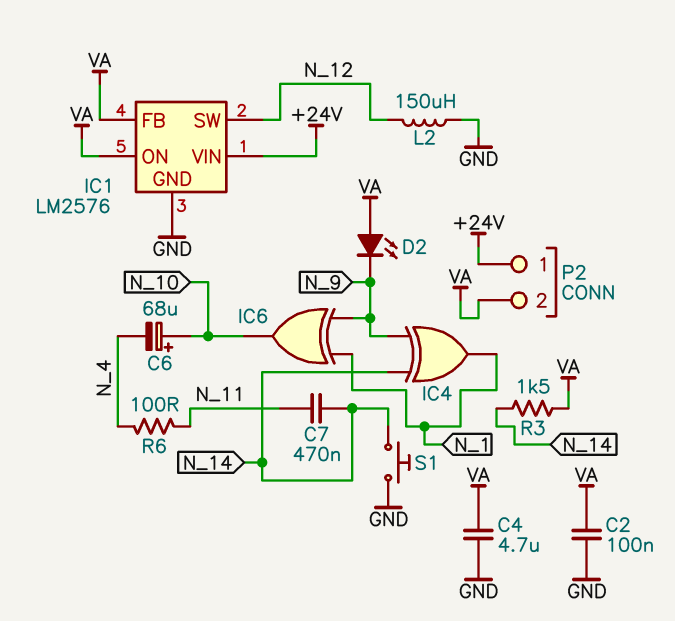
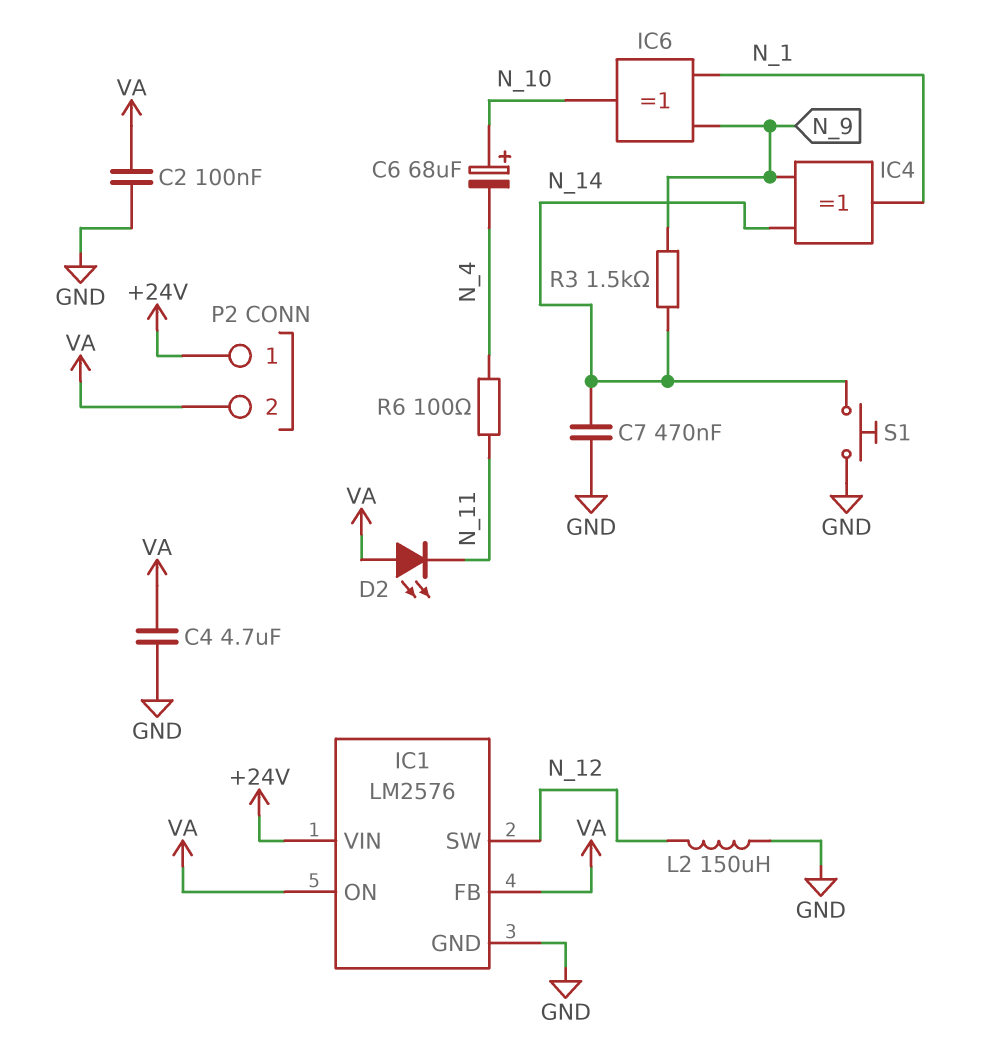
C7: 470nF (N_11, N_14) -> 470nF (GND, N_14)
D2: LED (A VA, K N_9) -> LED (A VA, K N_11)
R3: 1.5k (N_14, VA) -> 1.5k (N_9, N_14)

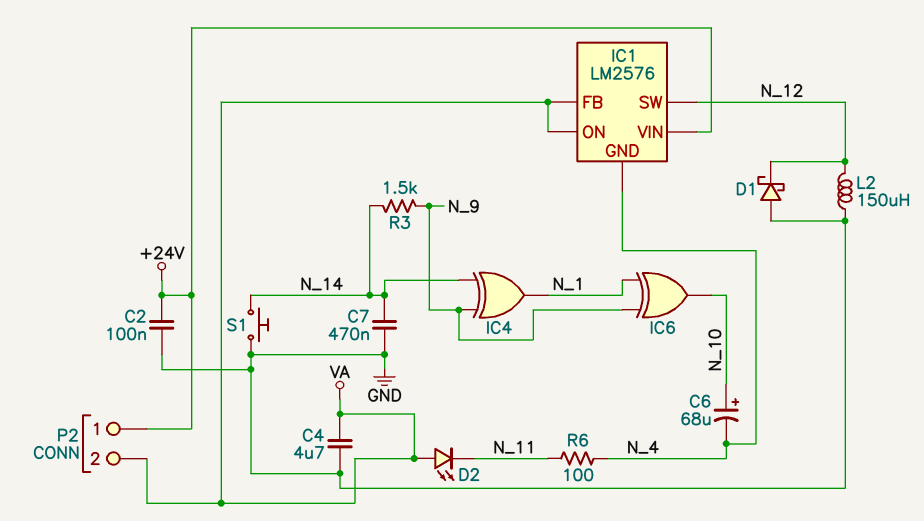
C2: 100nF (GND, VA) -> 100nF (+24V, GND)
D1: none -> schottky (A GND, K N_12)
IC1 pin GND: GND -> N_4

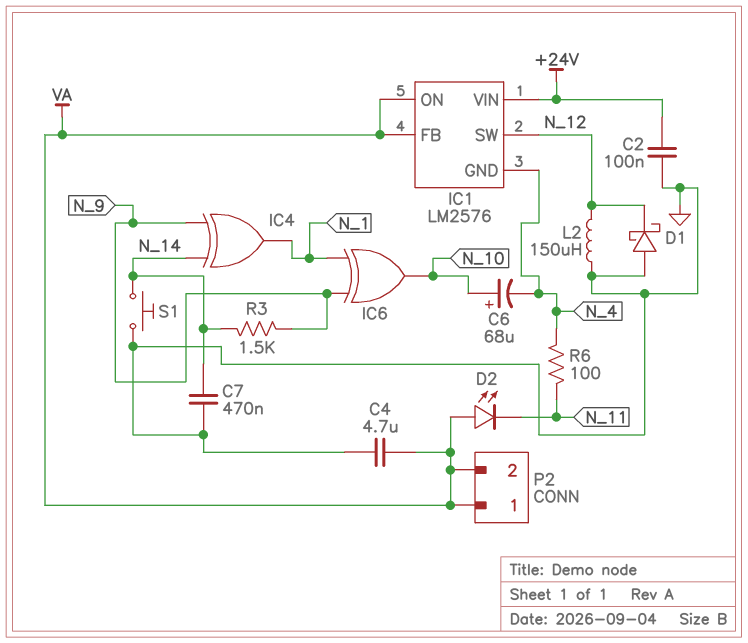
P2 pin 1: +24V -> VA

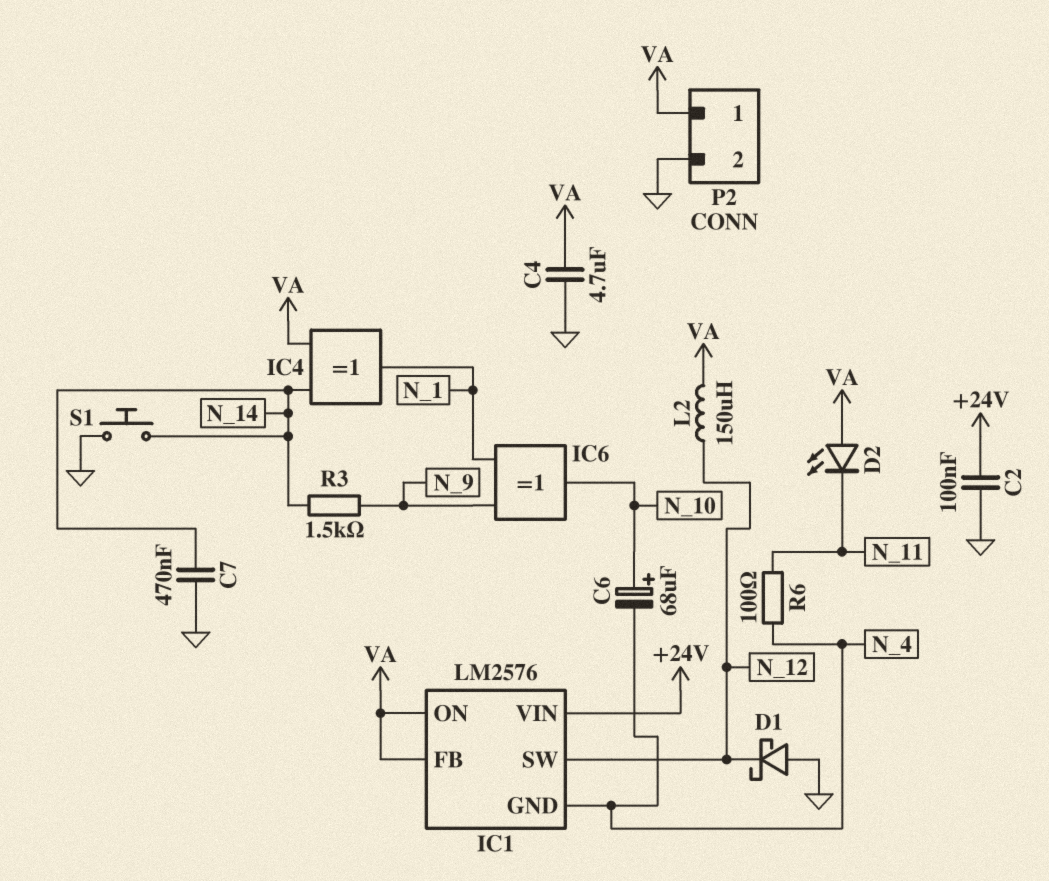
IC4: XOR (in N_9, in N_14, out N_1) -> XOR (in N_14, in VA, out N_1)
L2: 150uH (GND, N_12) -> 150uH (N_12, VA)
P2 pin 2: VA -> GND

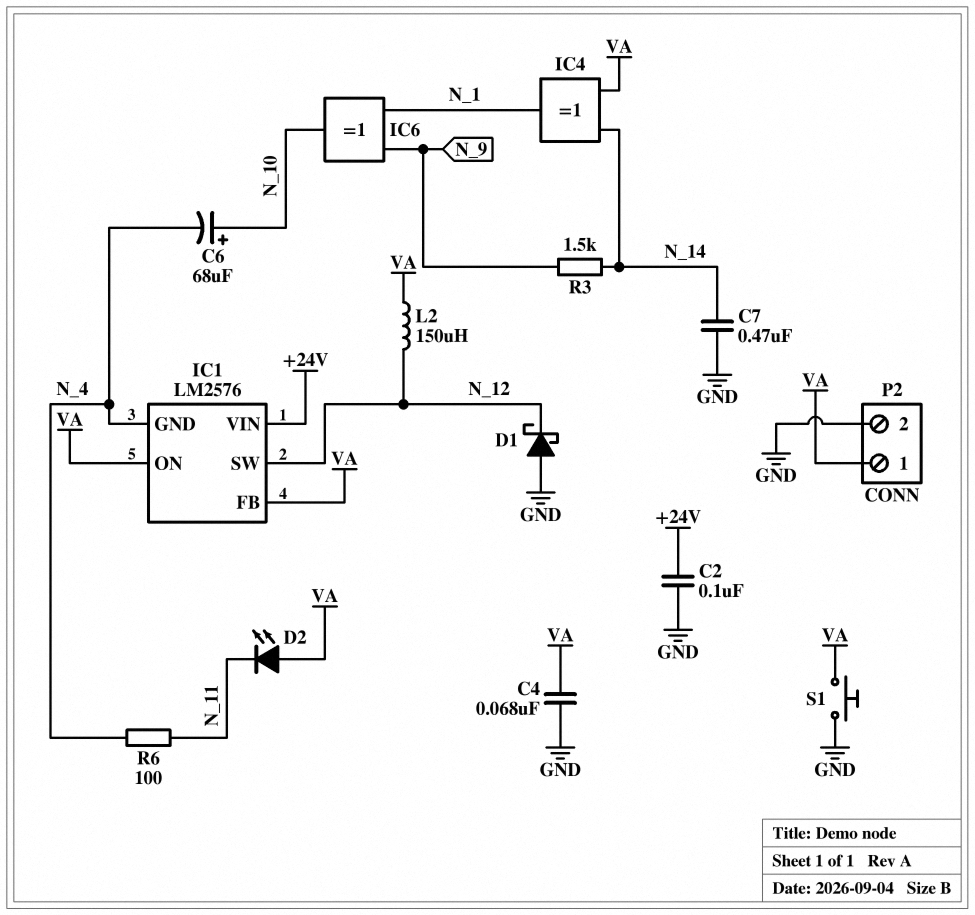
C4: 4.7uF (GND, VA) -> 68nF (GND, VA)
S1: button (GND, N_14) -> button (GND, VA)

